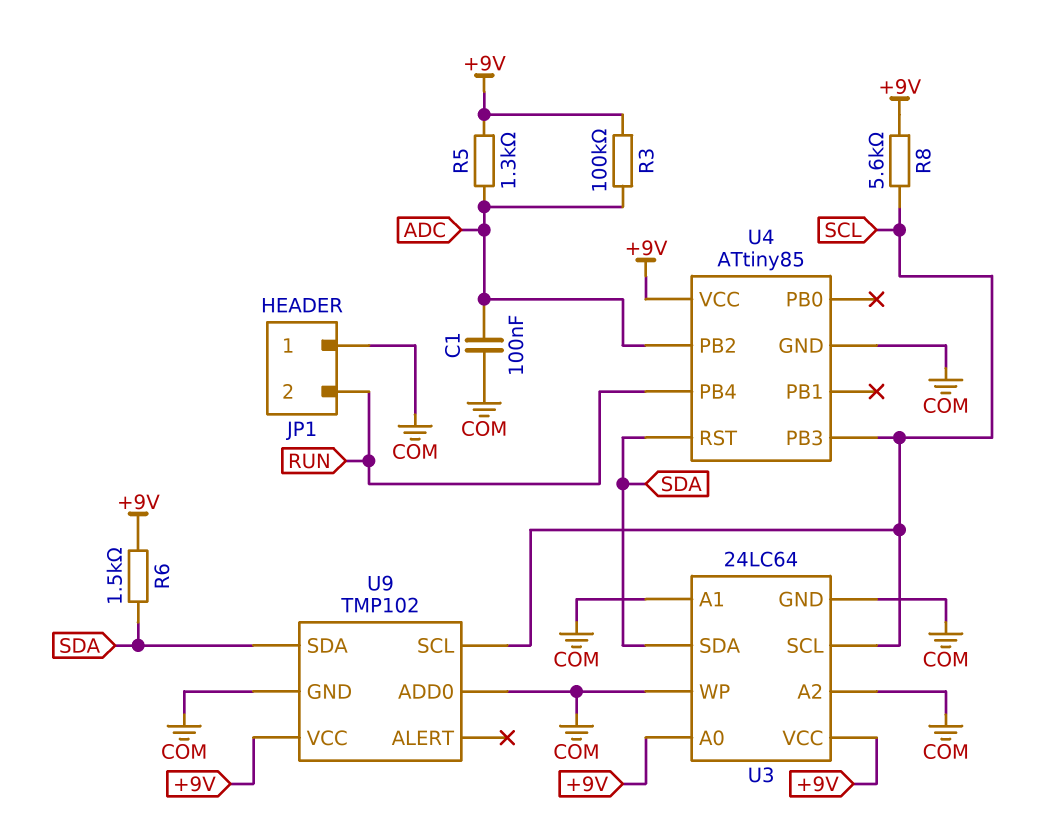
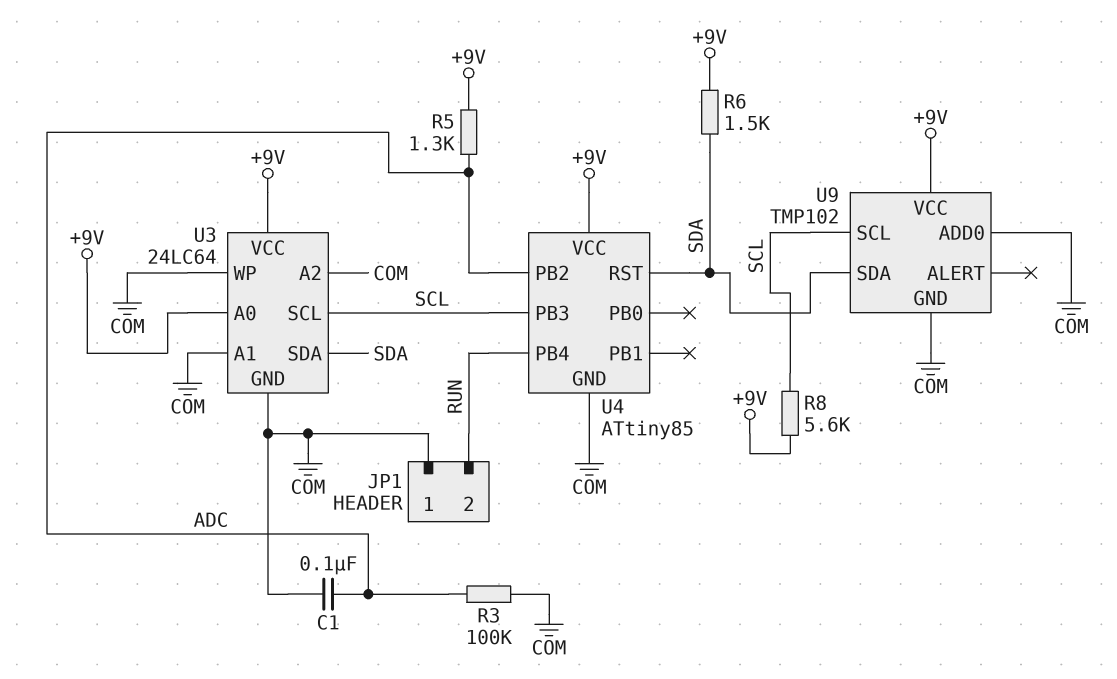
R3: 100k (+9V, ADC) -> 100k (ADC, COM)

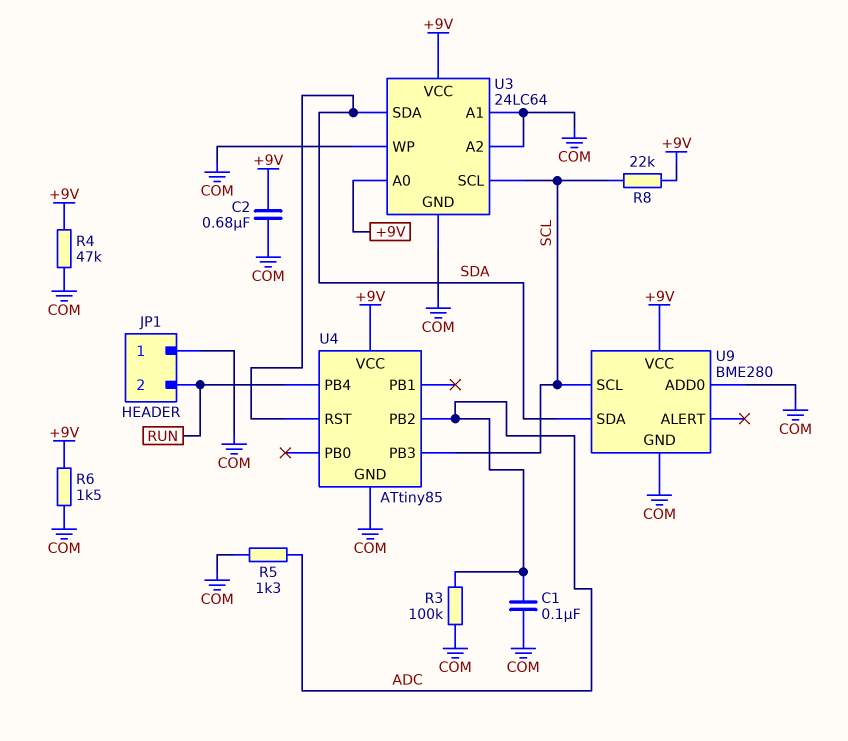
C2: none -> 680nF (+9V, COM)
R4: none -> 47k (+9V, COM)
R5: 1.3k (+9V, ADC) -> 1.3k (ADC, COM)
R6: 1.5k (+9V, SDA) -> 1.5k (+9V, COM)
R8: 5.6k (+9V, SCL) -> 22k (+9V, SCL)
U9: TMP102 -> BME280

